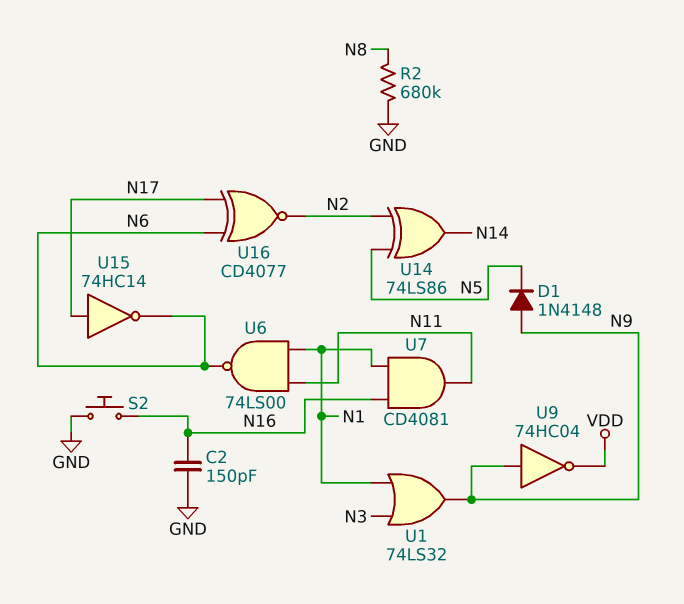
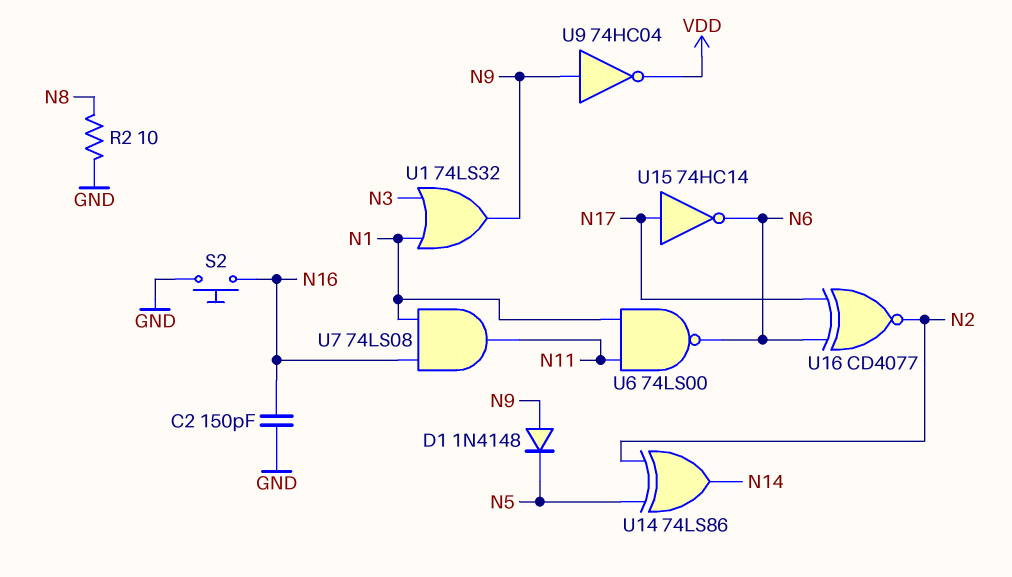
R2: 680k (GND, N8) -> 10 (GND, N8)
U7: AND CD4081 (in N1, in N16, out N11) -> AND 74LS08 (in N1, in N16, out N11)

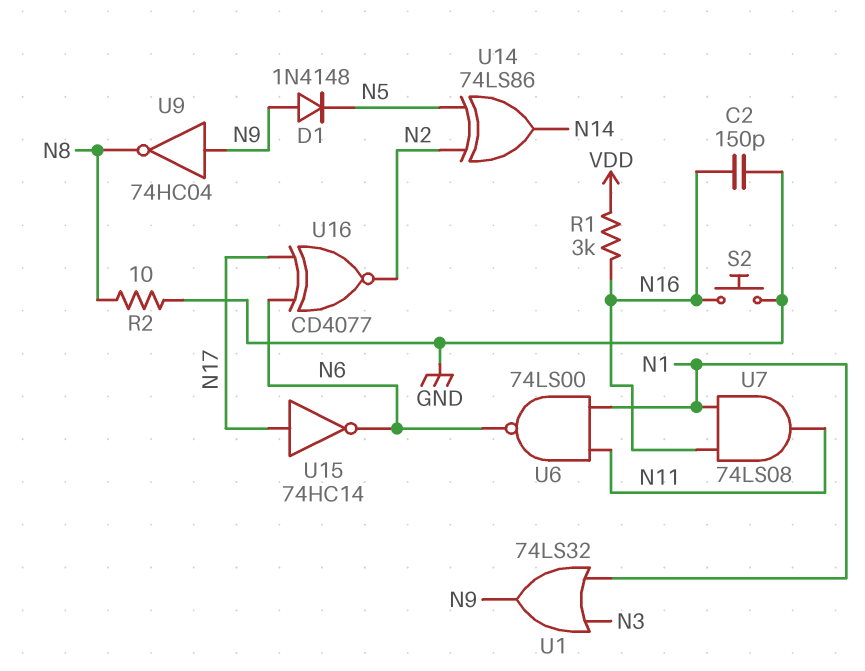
R1: none -> 3k (N16, VDD)
U9: NOT 74HC04 (in N9, out VDD) -> NOT 74HC04 (in N9, out N8)

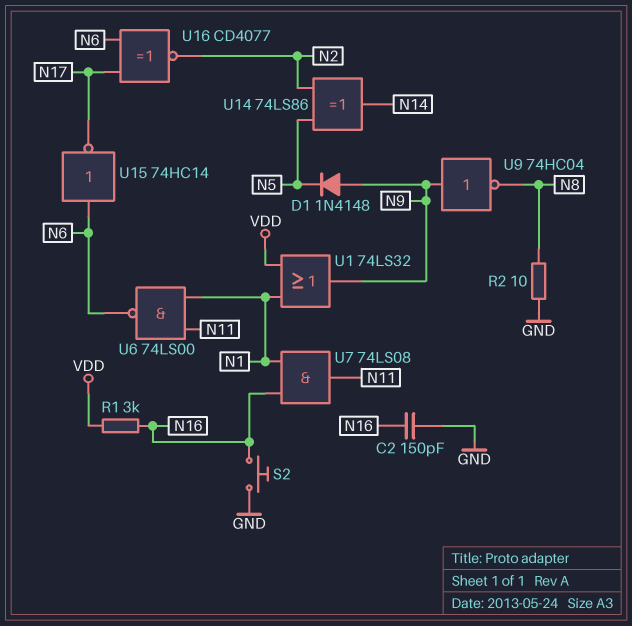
U1: OR 74LS32 (in N1, in N3, out N9) -> OR 74LS32 (in N1, in VDD, out N9)
U15: NOT 74HC14 (in N17, out N6) -> NOT 74HC14 (in N6, out N17)

